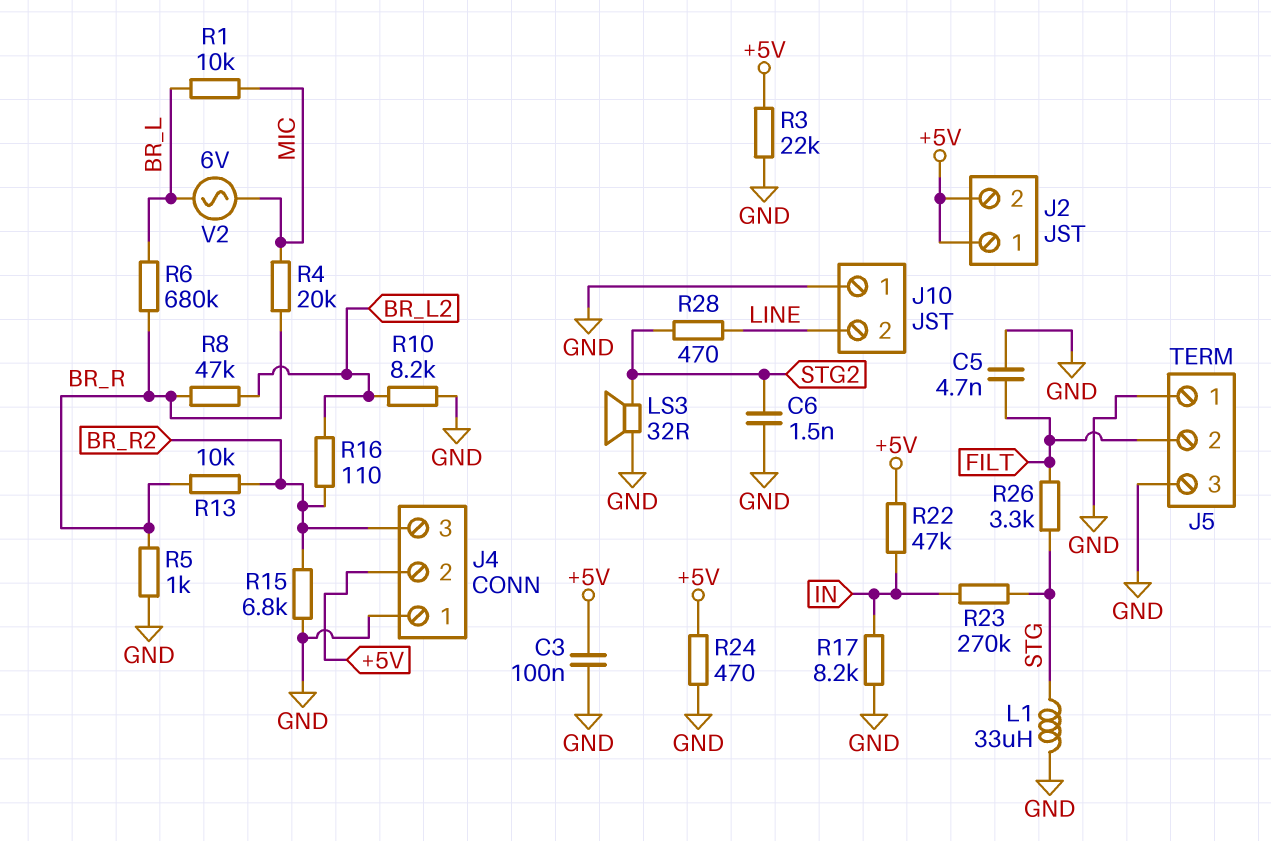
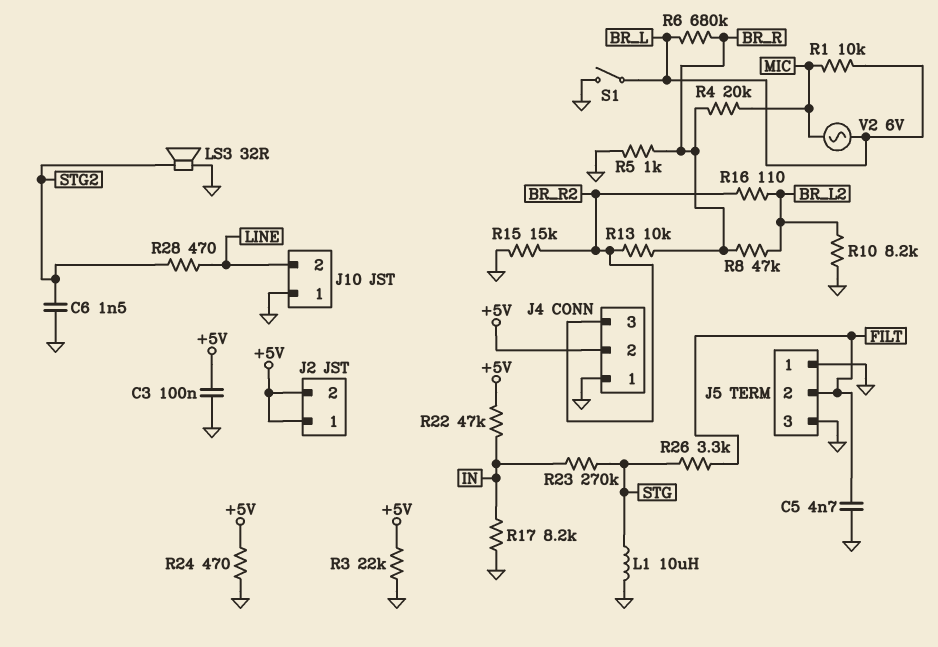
L1: 33uH (GND, STG) -> 10uH (GND, STG)
R15: 6.8k (BR_R2, GND) -> 15k (BR_R2, GND)
S1: none -> switch (BR_L, GND)

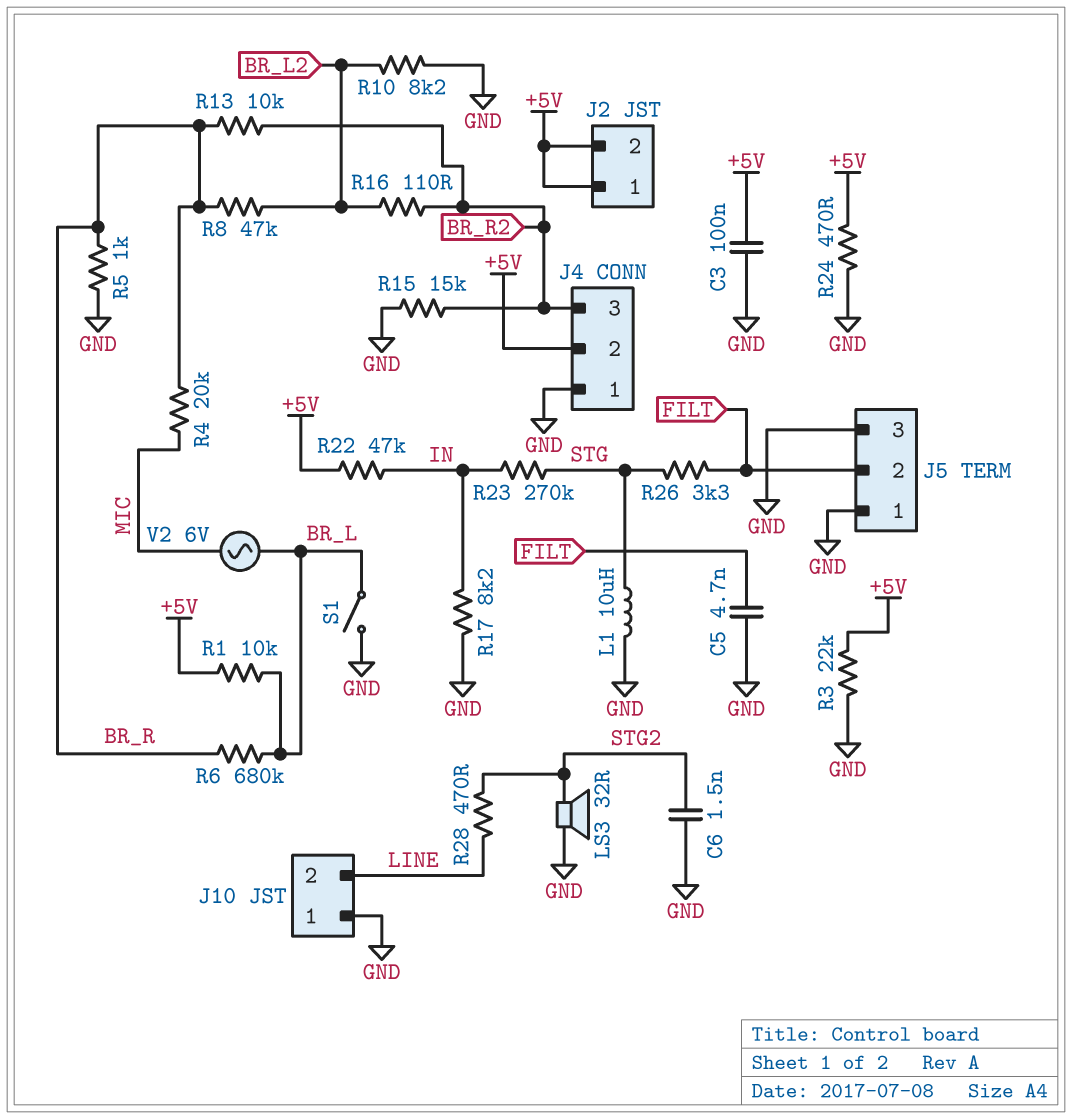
R1: 10k (BR_L, MIC) -> 10k (+5V, BR_L)

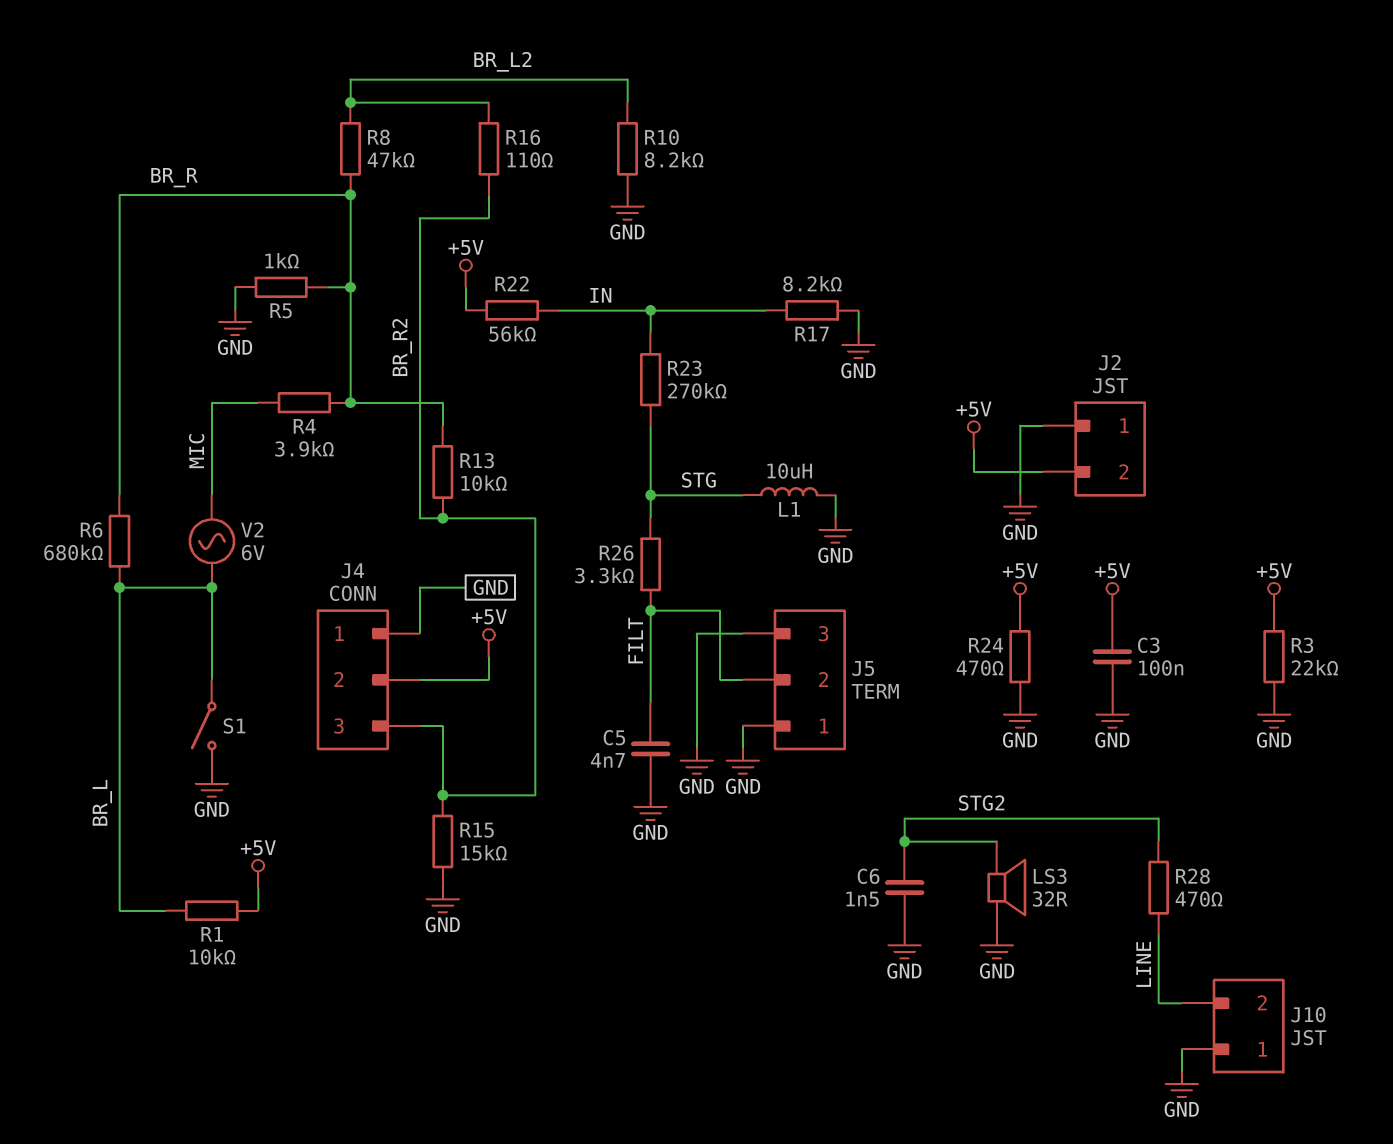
J2 pin 1: +5V -> GND
R4: 20k (BR_R, MIC) -> 3.9k (BR_R, MIC)
R22: 47k (+5V, IN) -> 56k (+5V, IN)

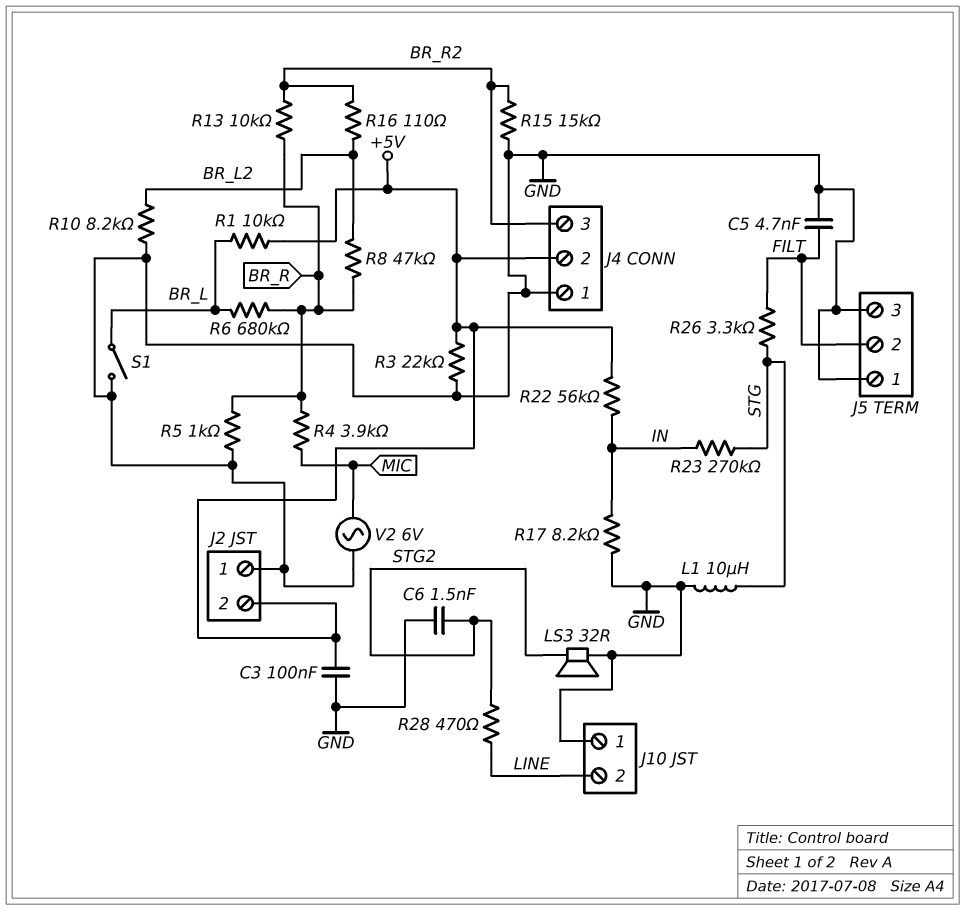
R24: 470 (+5V, GND) -> none
V2: AC 6V (BR_L, MIC) -> AC 6V (GND, MIC)

